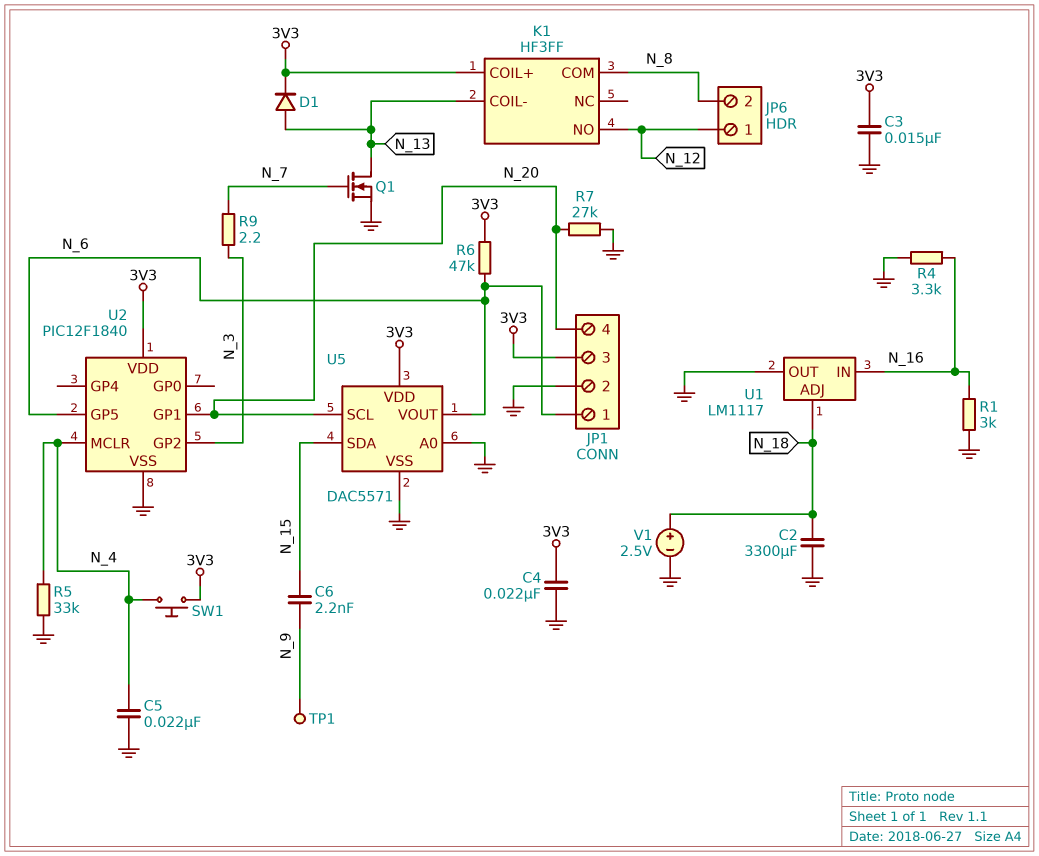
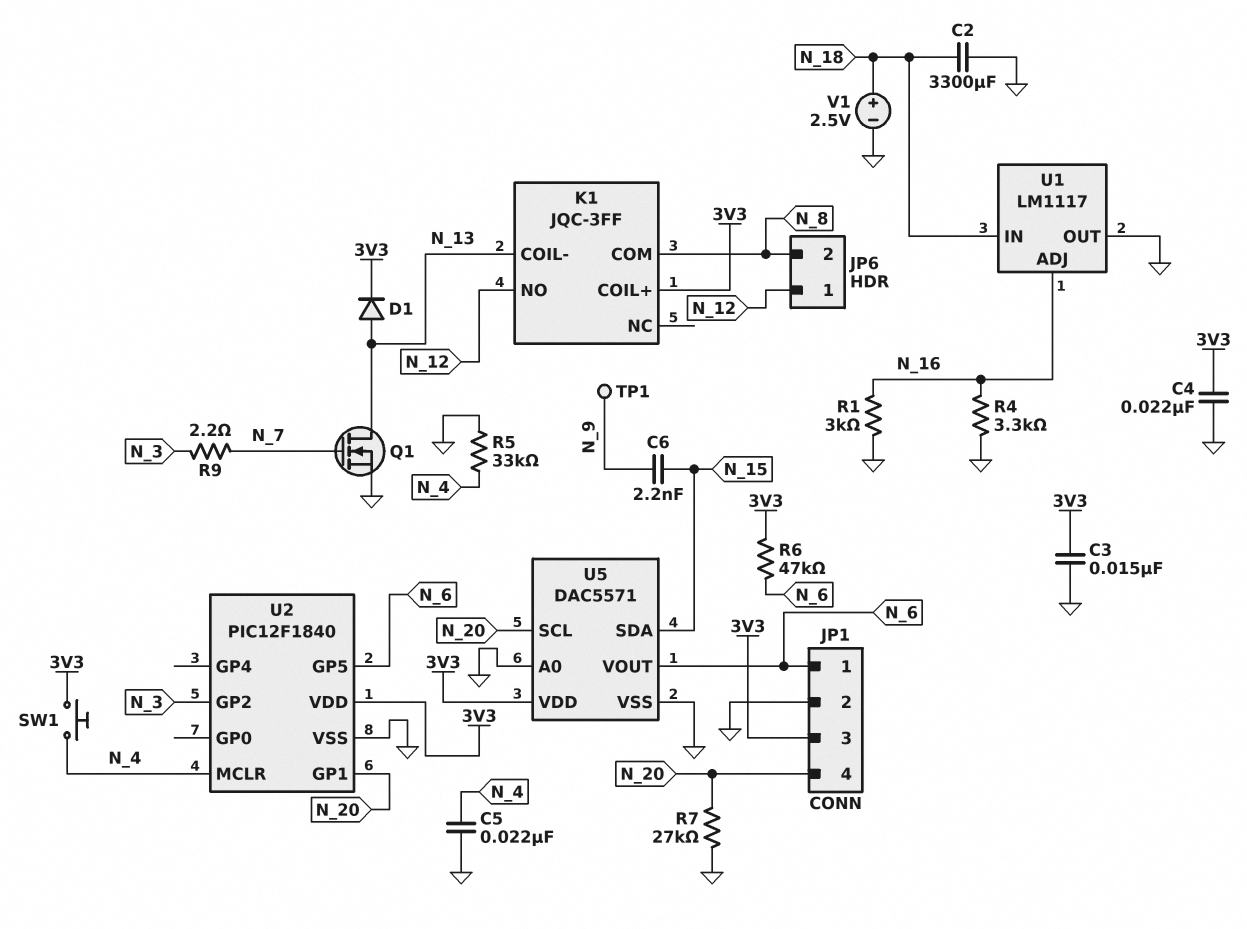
K1: HF3FF -> JQC-3FF
U1 pin ADJ: N_18 -> N_16
U1 pin IN: N_16 -> N_18

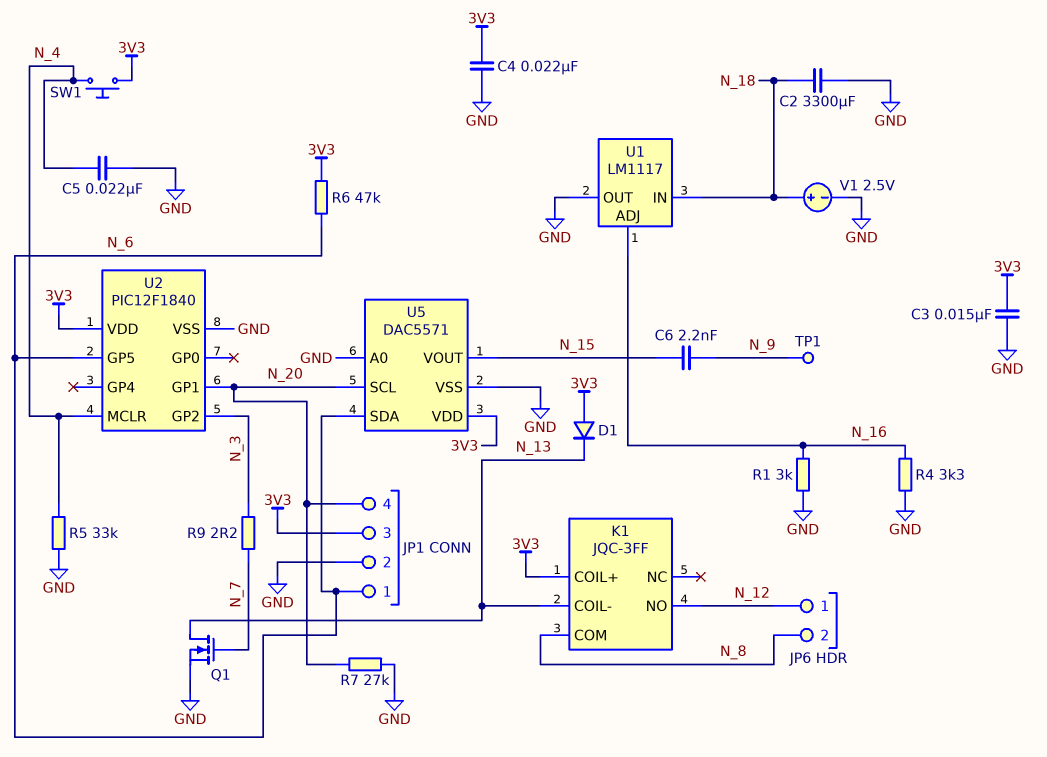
D1: diode (A N_13, K 3V3) -> diode (A 3V3, K N_13)
U5 pin SDA: N_15 -> N_6
U5 pin VOUT: N_6 -> N_15

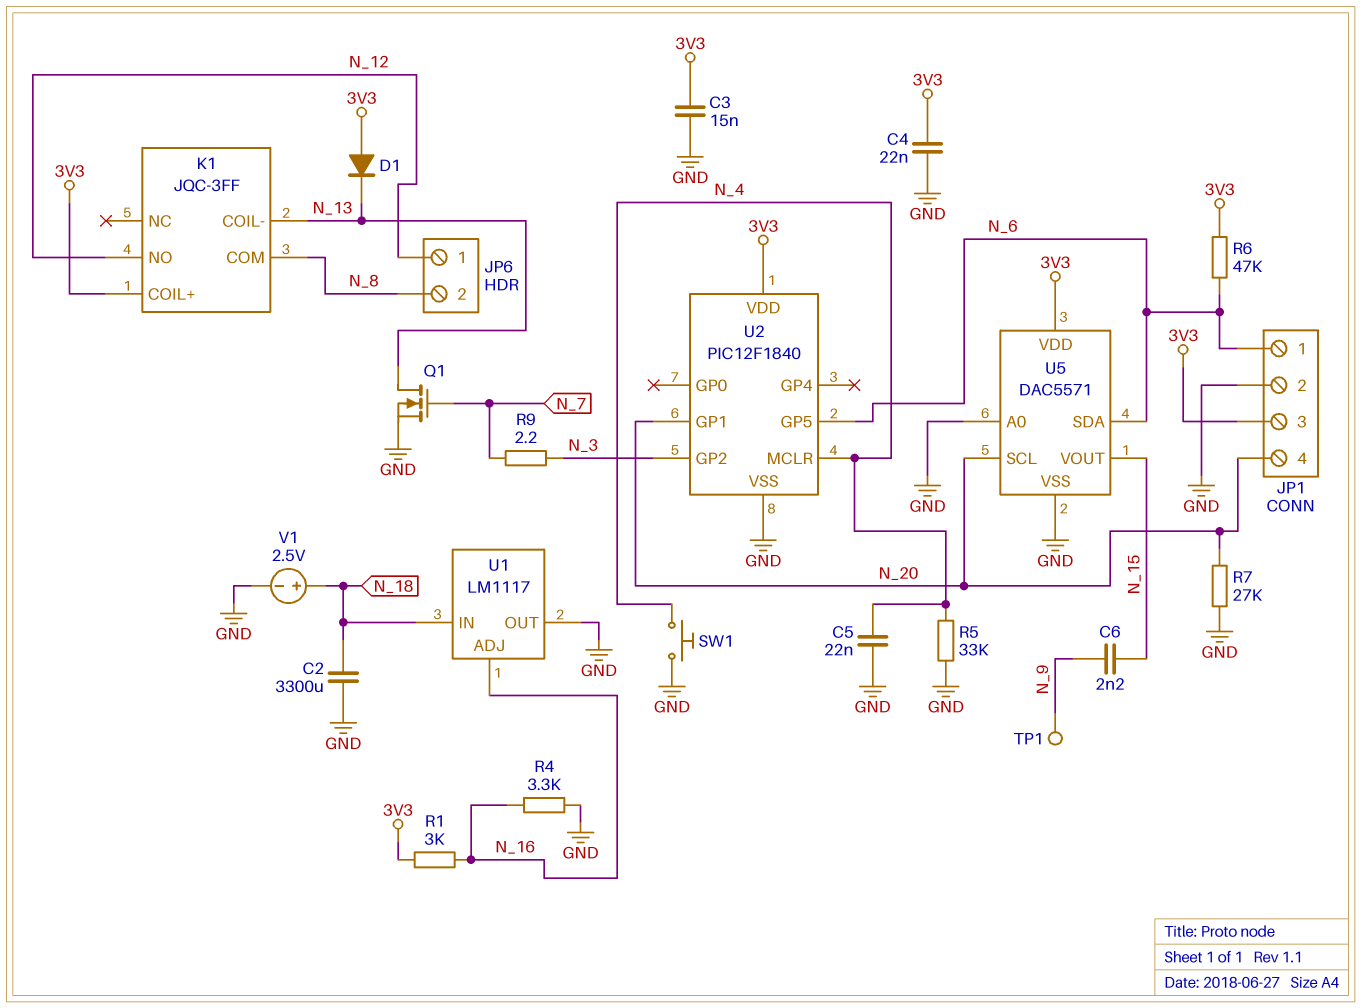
R1: 3k (GND, N_16) -> 3k (3V3, N_16)
SW1: button (3V3, N_4) -> button (GND, N_4)

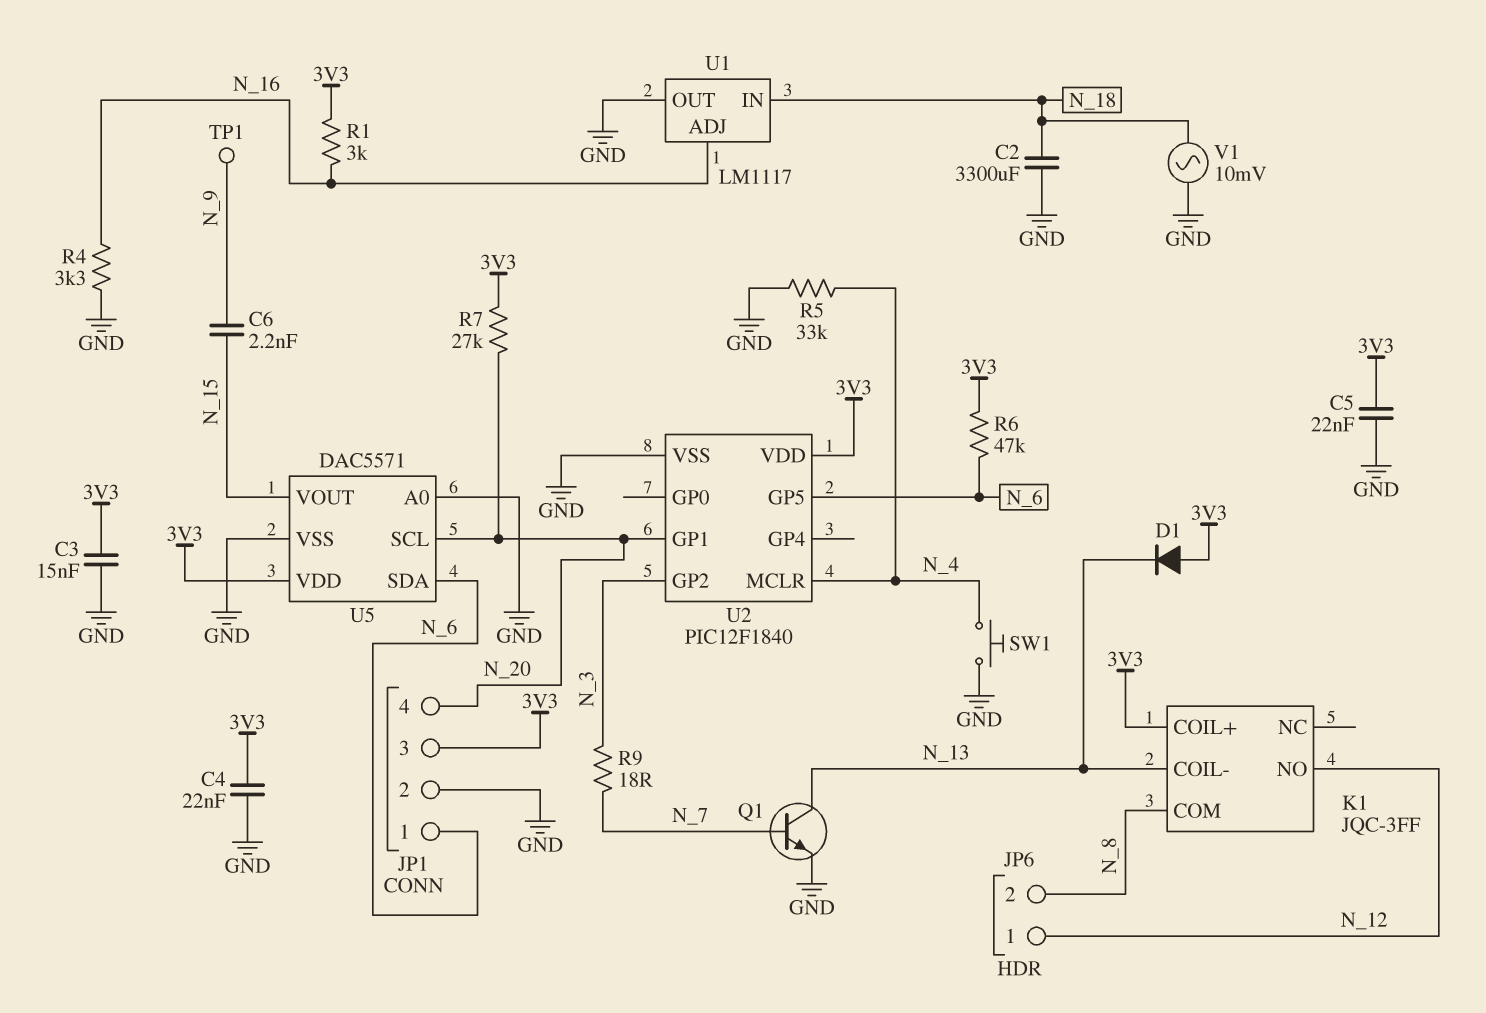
C5: 22nF (GND, N_4) -> 22nF (3V3, GND)
Q1: NMOS (G N_7, D N_13, S GND) -> NPN (B N_7, C N_13, E GND)
R7: 27k (GND, N_20) -> 27k (3V3, N_20)
R9: 2.2 (N_3, N_7) -> 18 (N_3, N_7)
V1: 2.5V (plus N_18, minus GND) -> AC 10mV (GND, N_18)

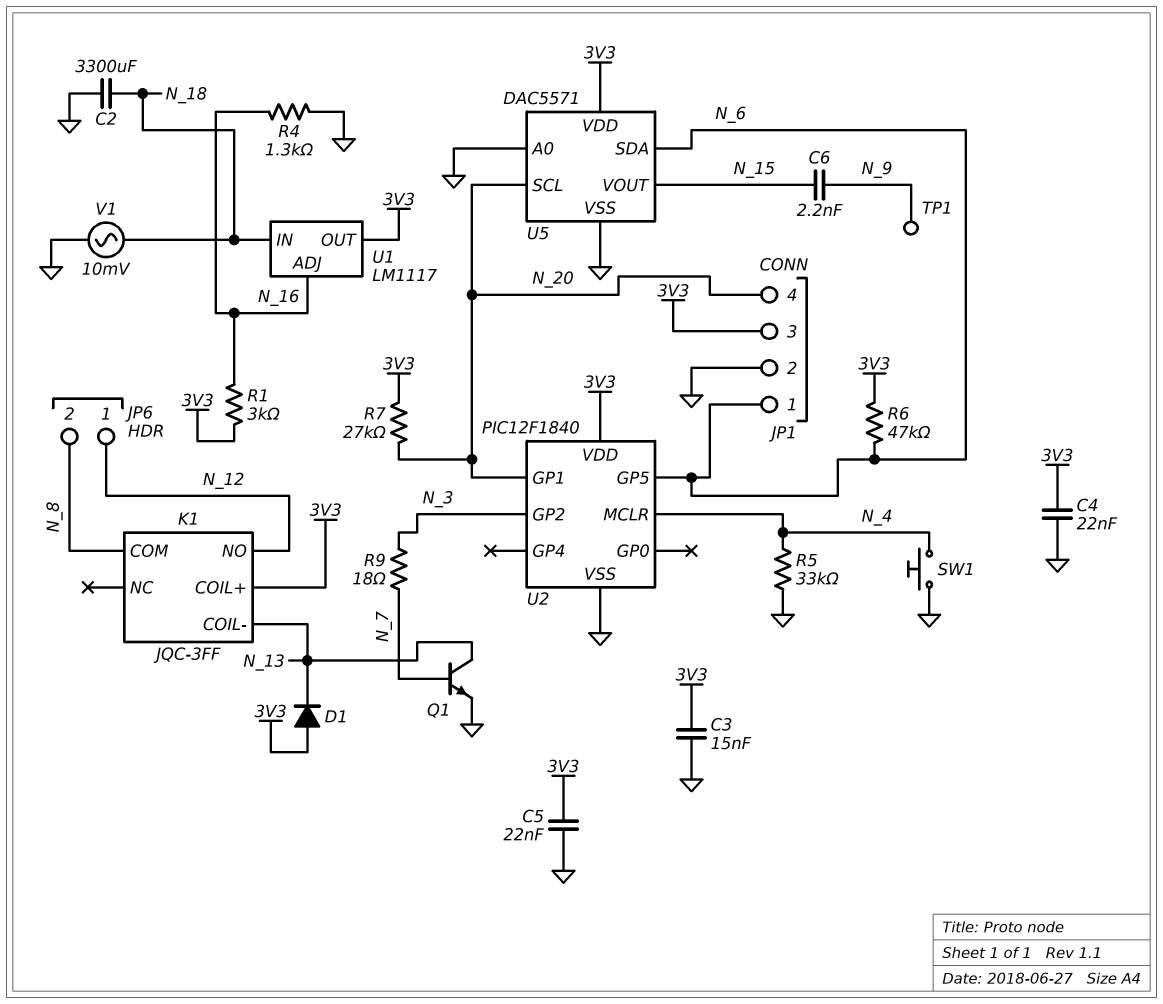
R4: 3.3k (GND, N_16) -> 1.3k (GND, N_16)
U1 pin OUT: GND -> 3V3

